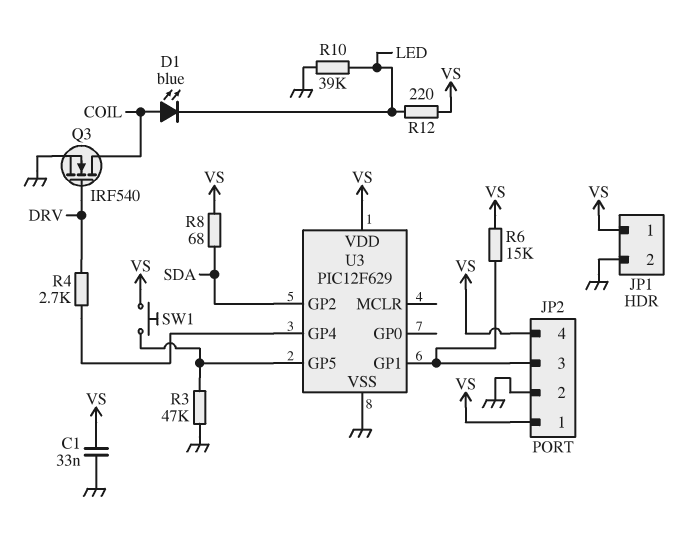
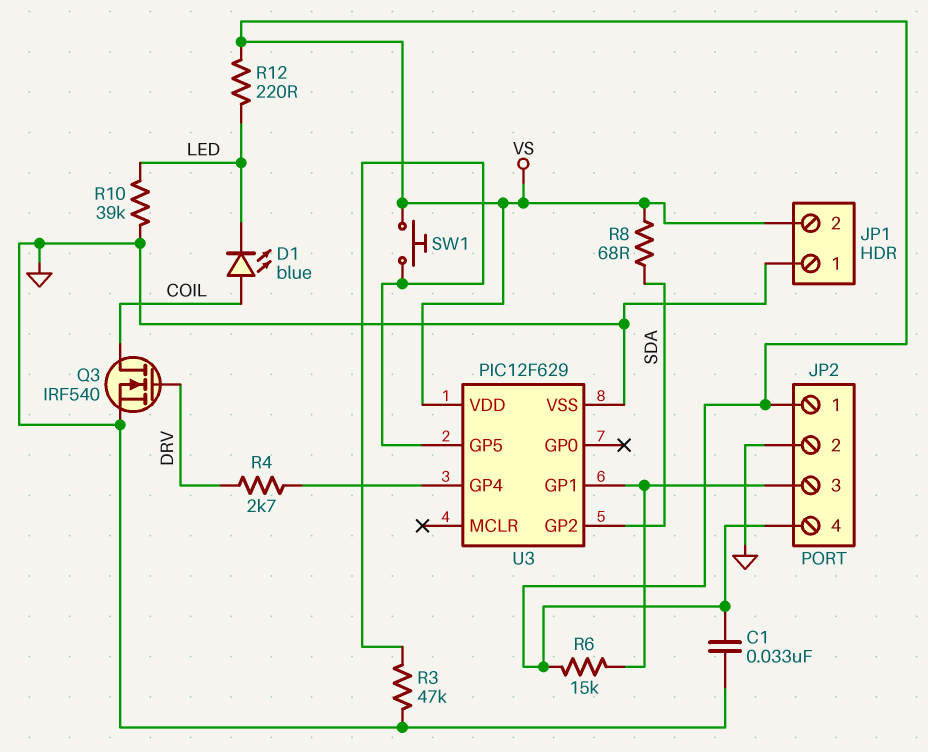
JP1 pin 1: VS -> GND
JP1 pin 2: GND -> VS

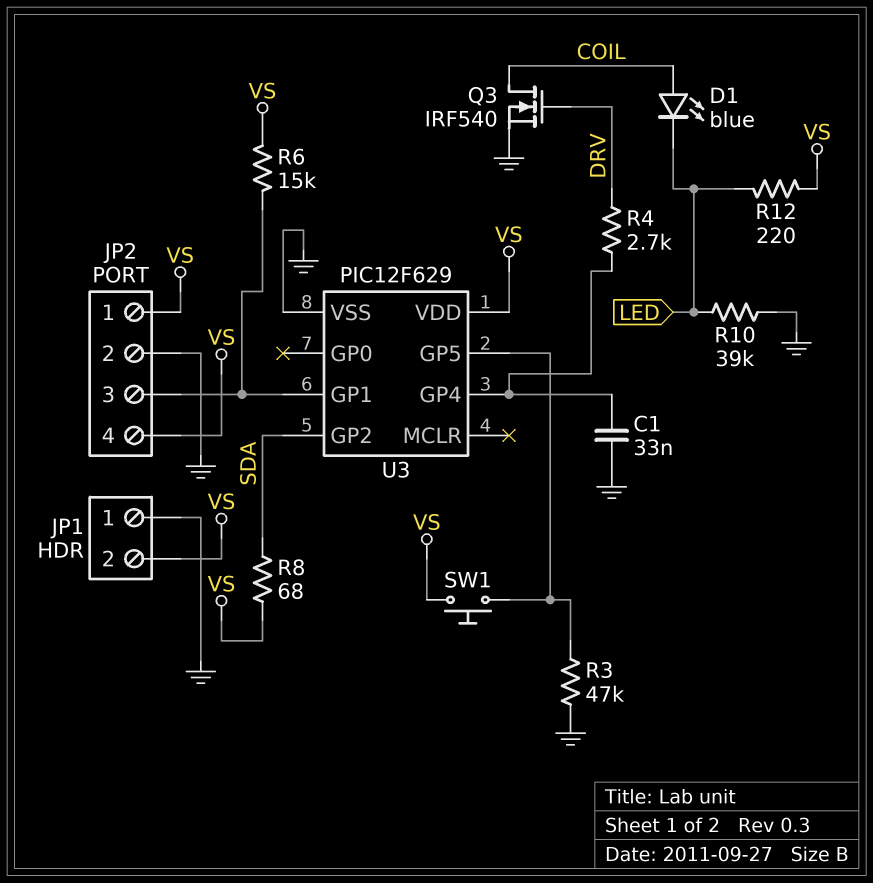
C1: 33nF (GND, VS) -> 33nF (GND, U3/GP4)

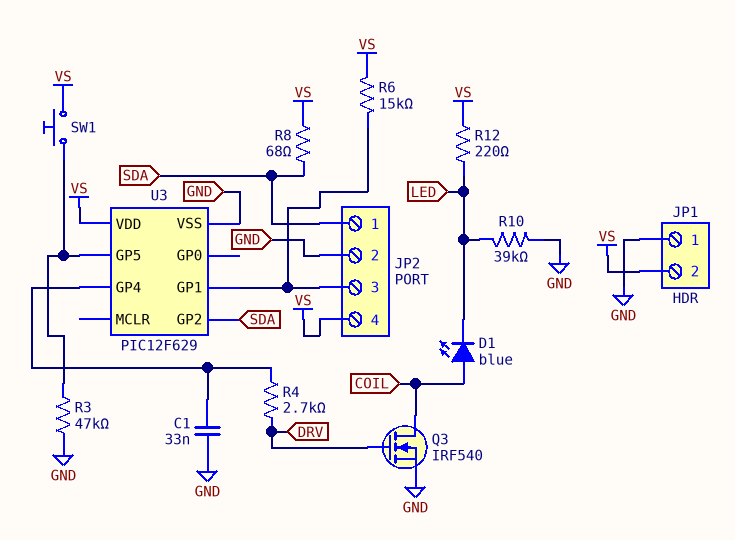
JP2 pin 1: VS -> SDA

